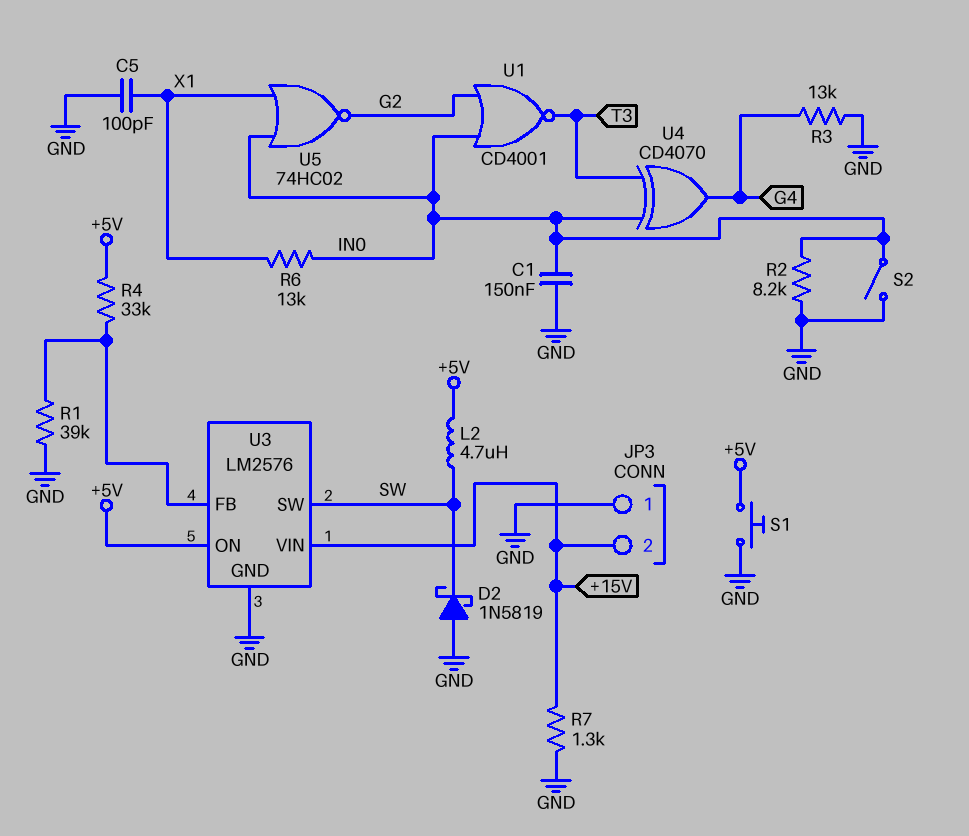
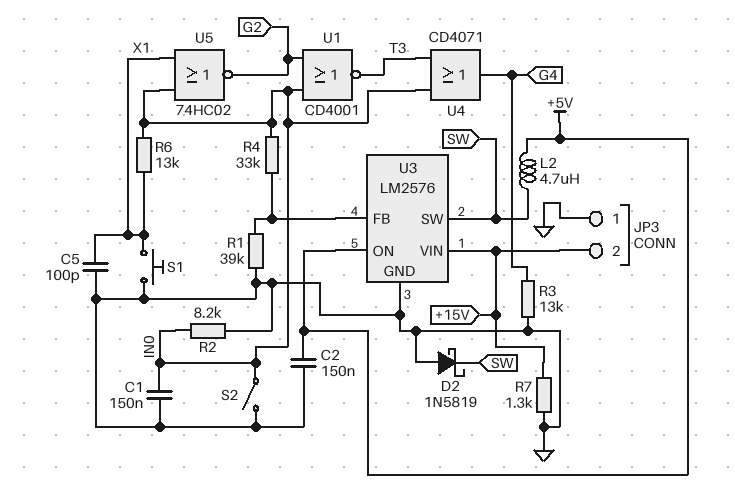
C2: none -> 150nF (+5V, GND)
R4: 33k (+5V, U3/FB) -> 33k (IN0, U3/FB)
S1: button (+5V, GND) -> button (GND, X1)
U4: XOR CD4070 (in IN0, in T3, out G4) -> OR CD4071 (in IN0, in T3, out G4)

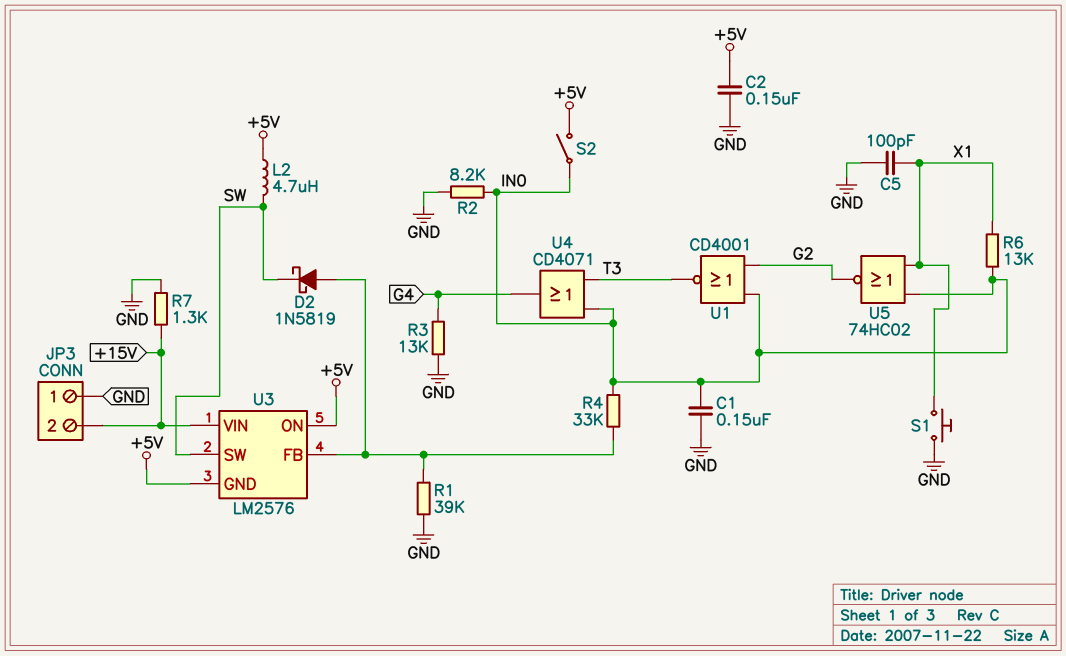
D2: schottky 1N5819 (A GND, K SW) -> schottky 1N5819 (A U3/FB, K SW)
S2: switch (GND, IN0) -> switch (+5V, IN0)
U3 pin GND: GND -> +5V

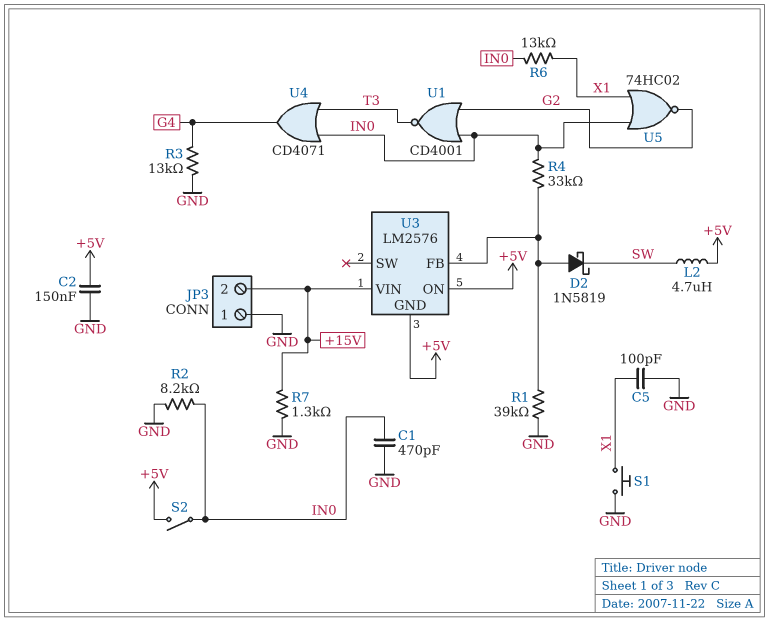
C1: 150nF (GND, IN0) -> 470pF (GND, IN0)
U3 pin SW: SW -> none

